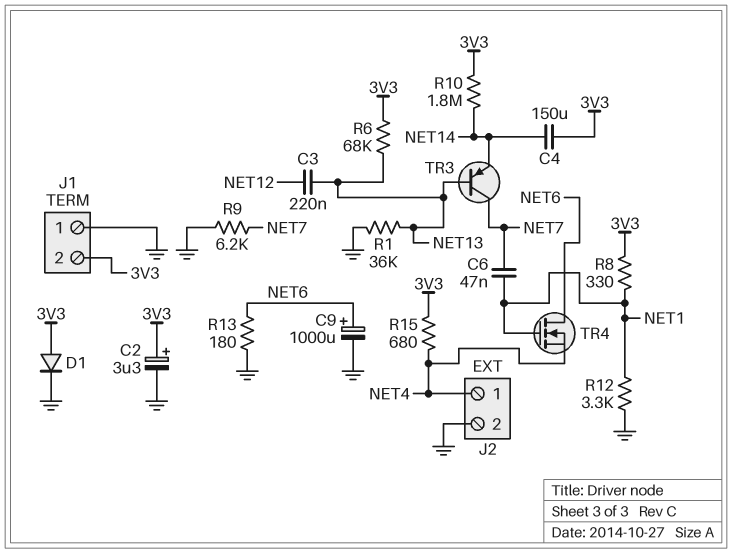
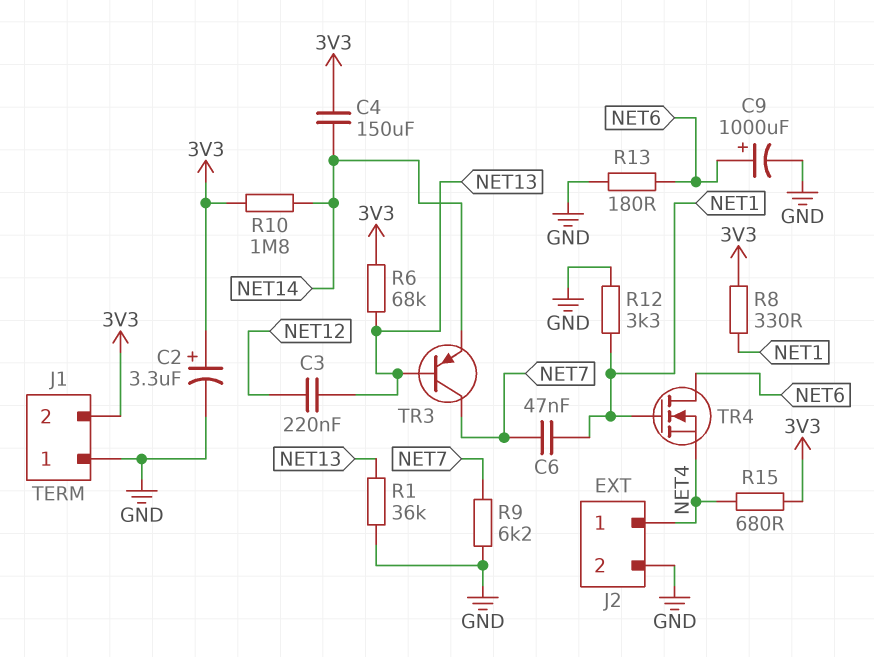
D1: diode (A 3V3, K GND) -> none

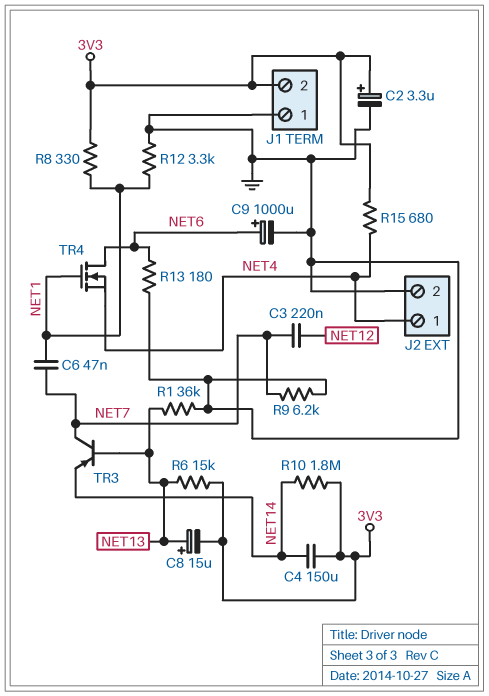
C3: 220nF (NET12, NET13) -> 220nF (NET7, NET12)
C8: none -> 15uF (plus NET13, minus 3V3)
R6: 68k (3V3, NET13) -> 15k (3V3, NET13)

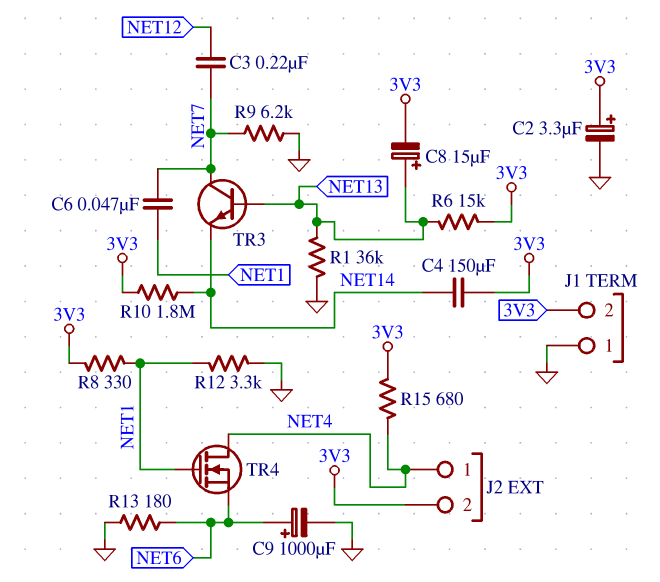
J2 pin 2: GND -> 3V3
TR3: PNP (B NET13, C NET7, E NET14) -> NPN (B NET13, C NET7, E NET14)
TR4: NMOS (G NET1, D NET6, S NET4) -> NMOS (G NET1, D NET4, S NET6)

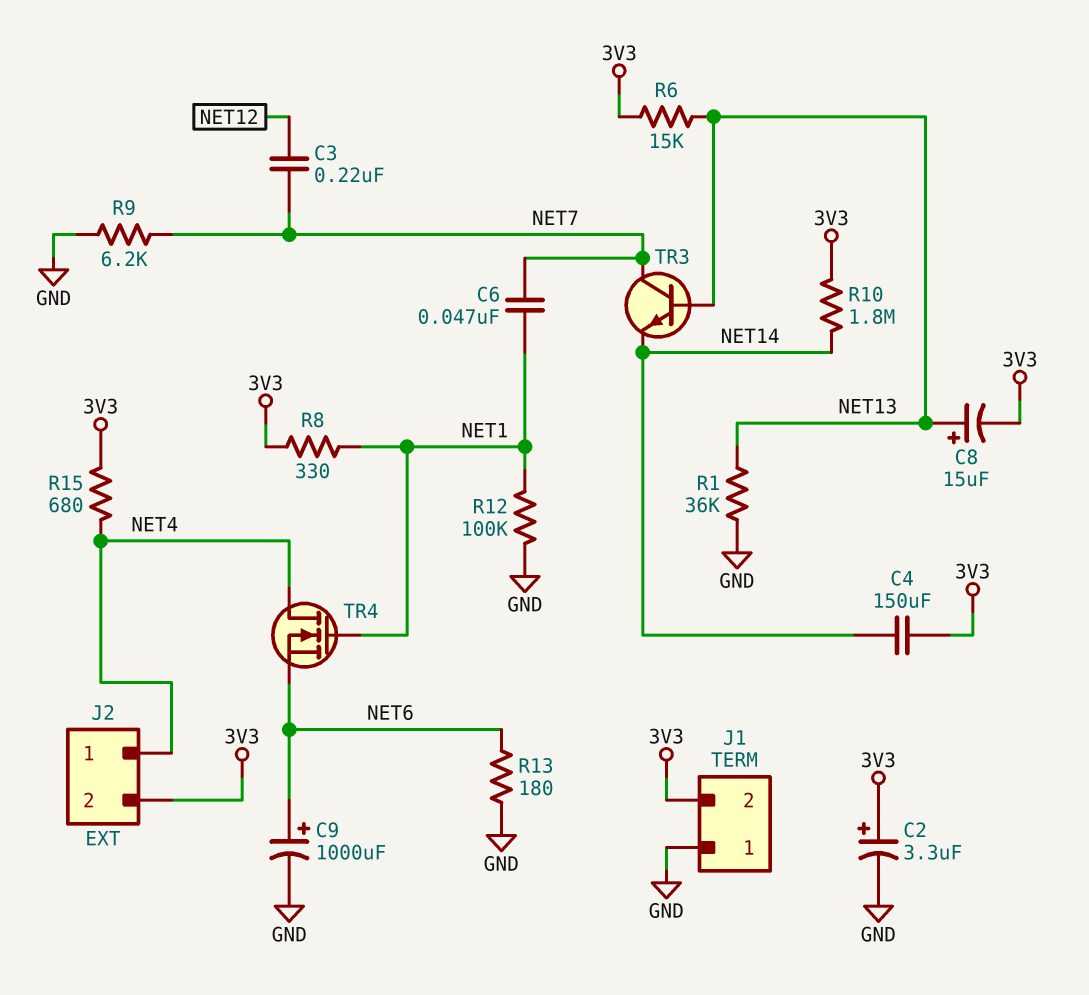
R12: 3.3k (GND, NET1) -> 100k (GND, NET1)

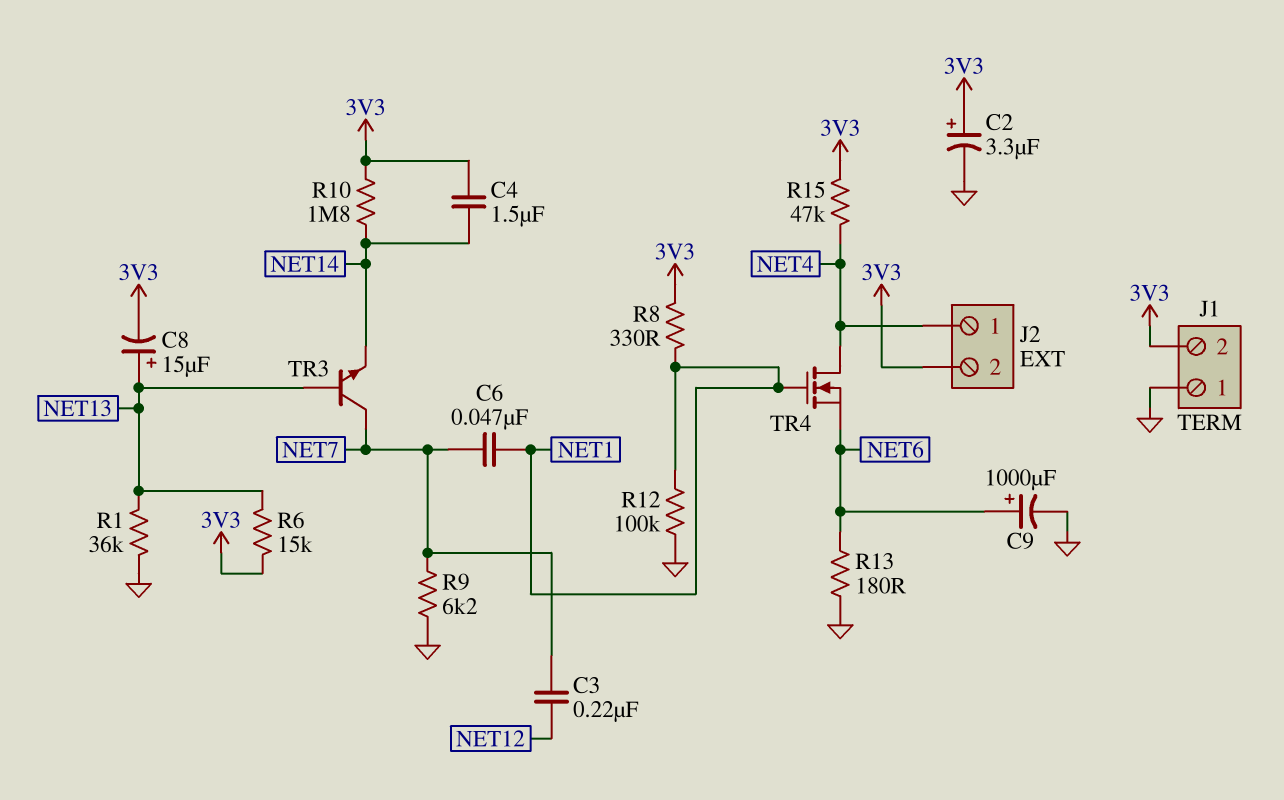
C4: 150uF (3V3, NET14) -> 1.5uF (3V3, NET14)
R15: 680 (3V3, NET4) -> 47k (3V3, NET4)

